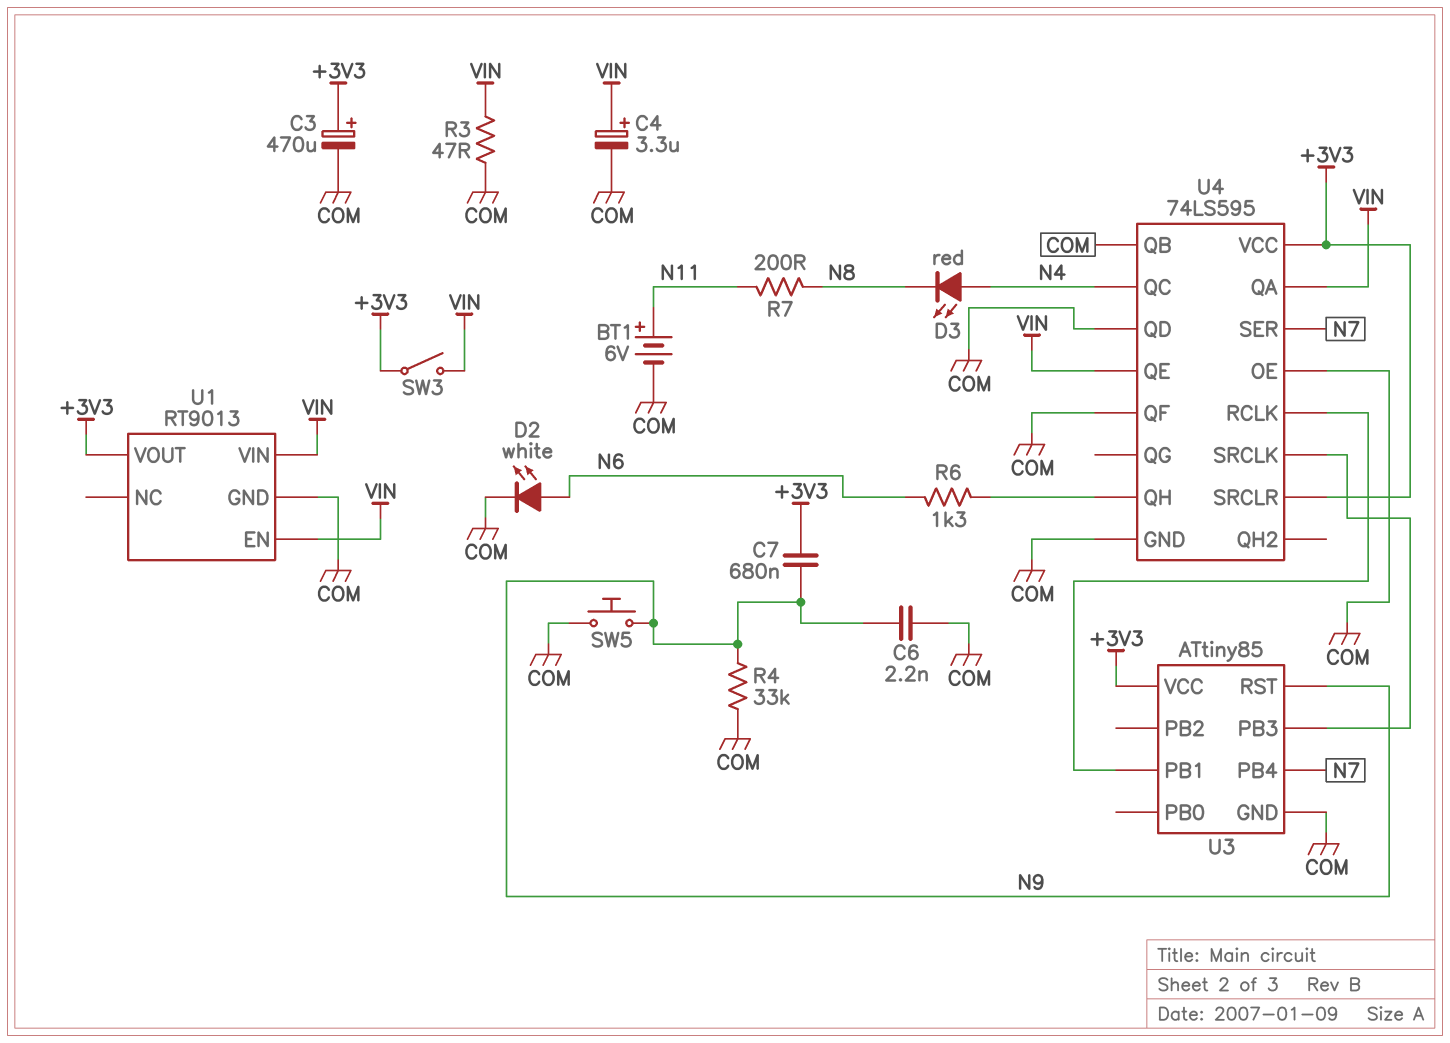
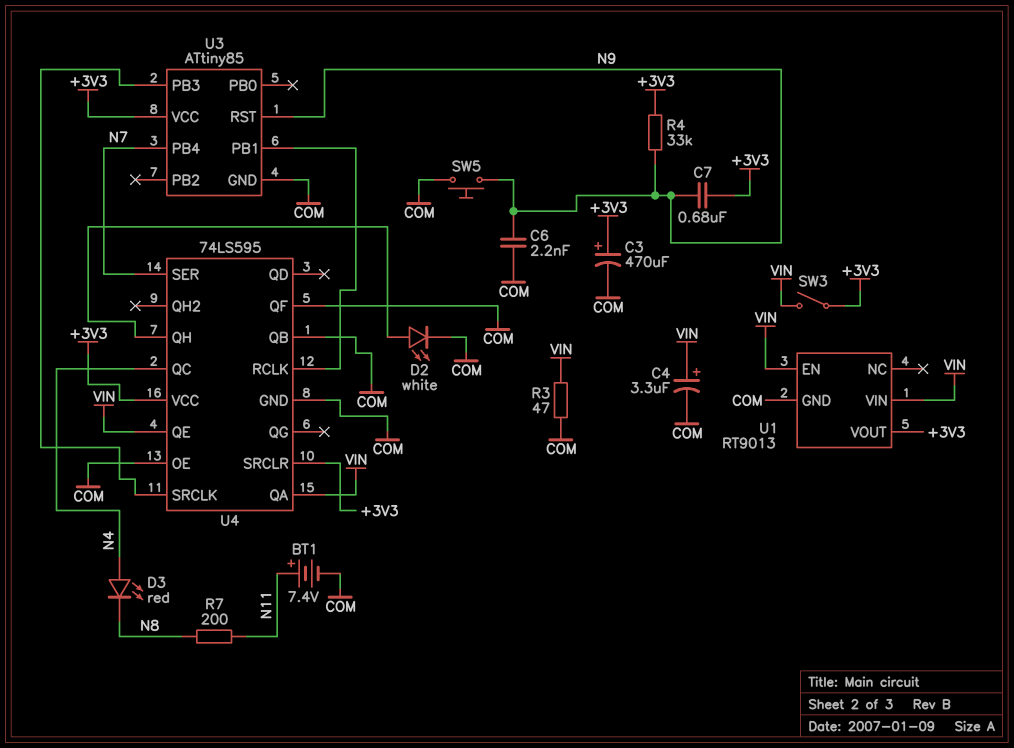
BT1: 6V (plus N11, minus COM) -> 7.4V (plus N11, minus COM)
D2: LED white (A N6, K COM) -> LED white (A U4/QH, K COM)
R4: 33k (COM, N9) -> 33k (+3V3, N9)
R6: 1.3k (N6, U4/QH) -> none
U4 pin QD: COM -> none

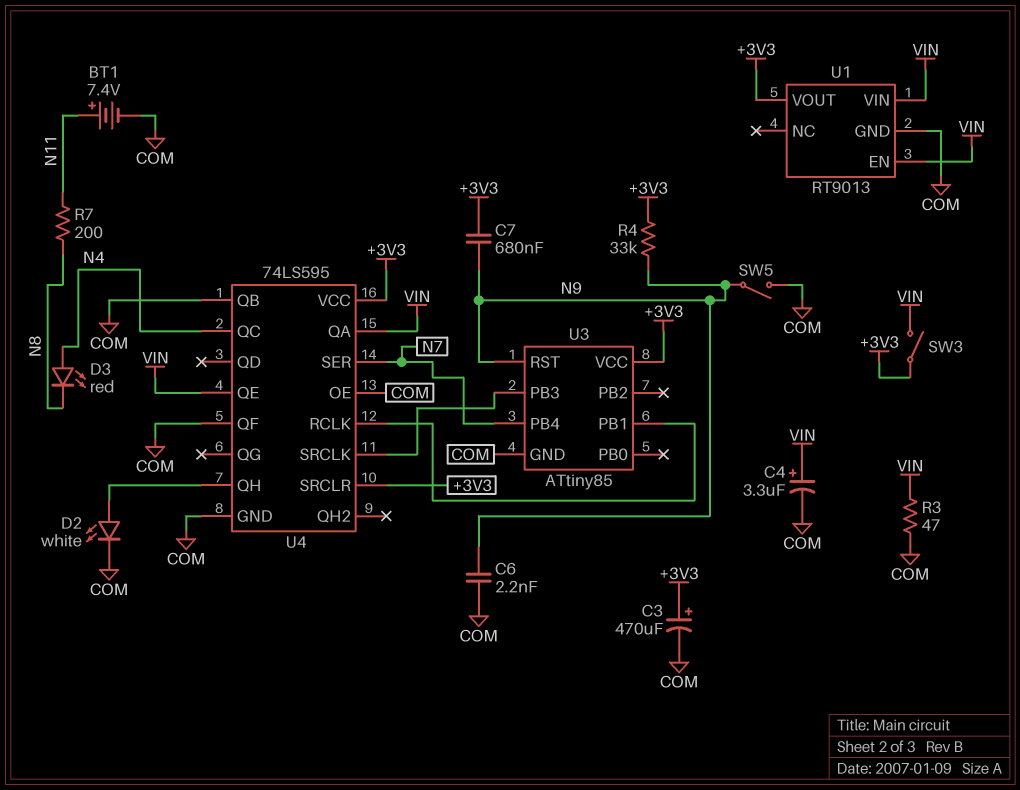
SW5: button (COM, N9) -> switch (COM, N9)

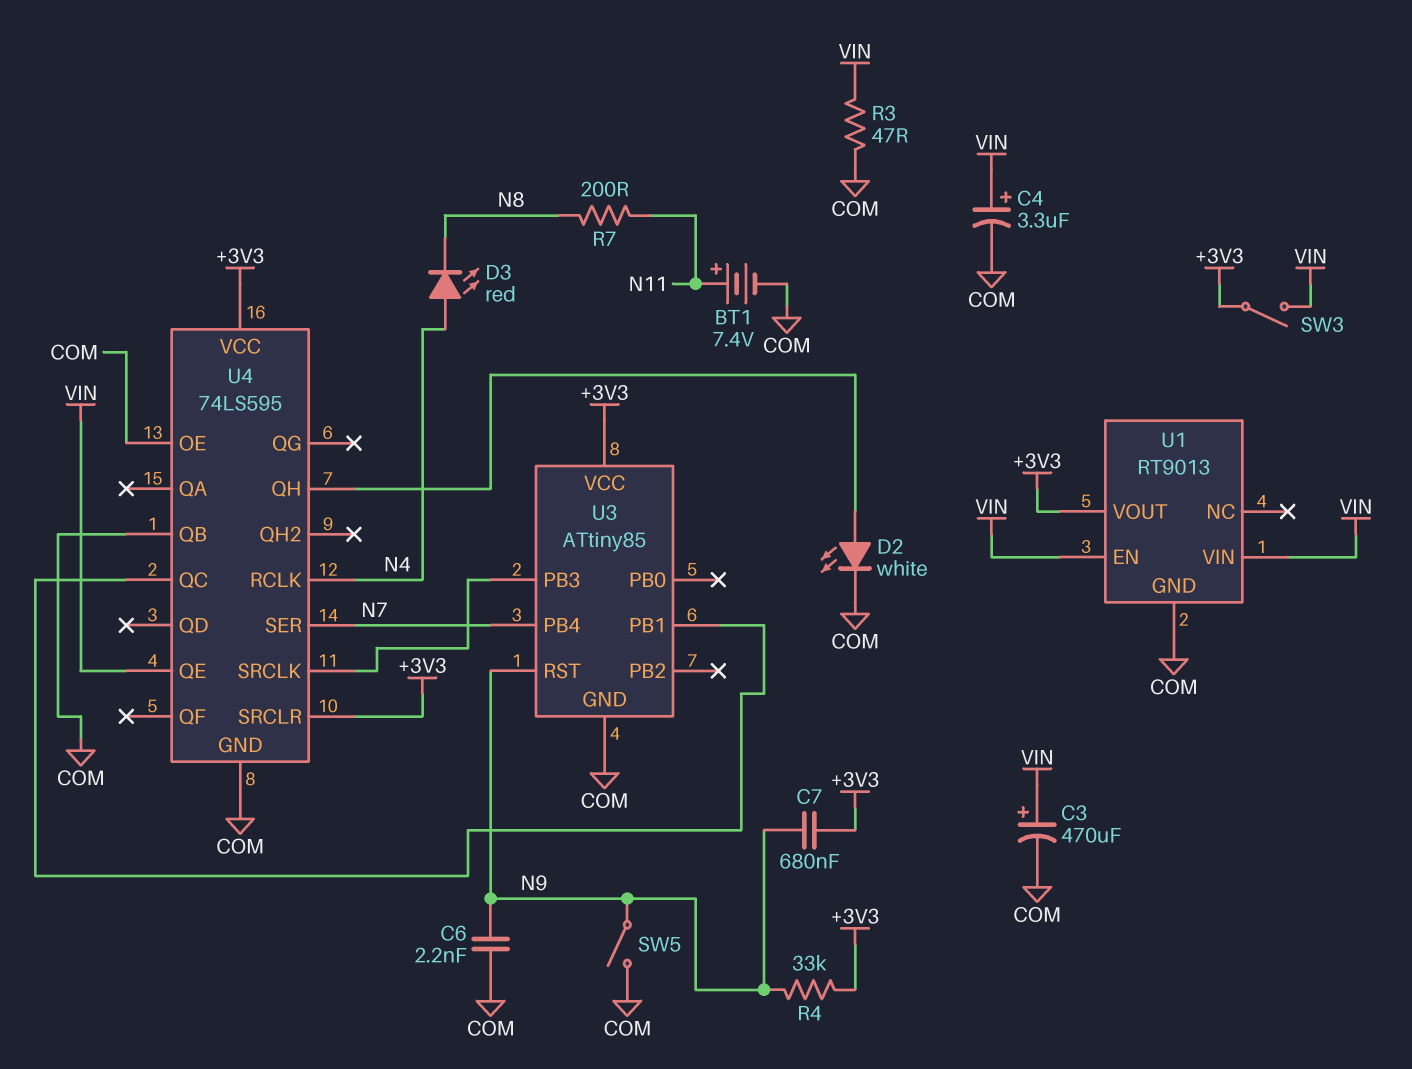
C3: 470uF (plus +3V3, minus COM) -> 470uF (plus VIN, minus COM)
U4 pin QA: VIN -> none
U4 pin QC: N4 -> U3/PB1
U4 pin QF: COM -> none
U4 pin RCLK: U3/PB1 -> N4

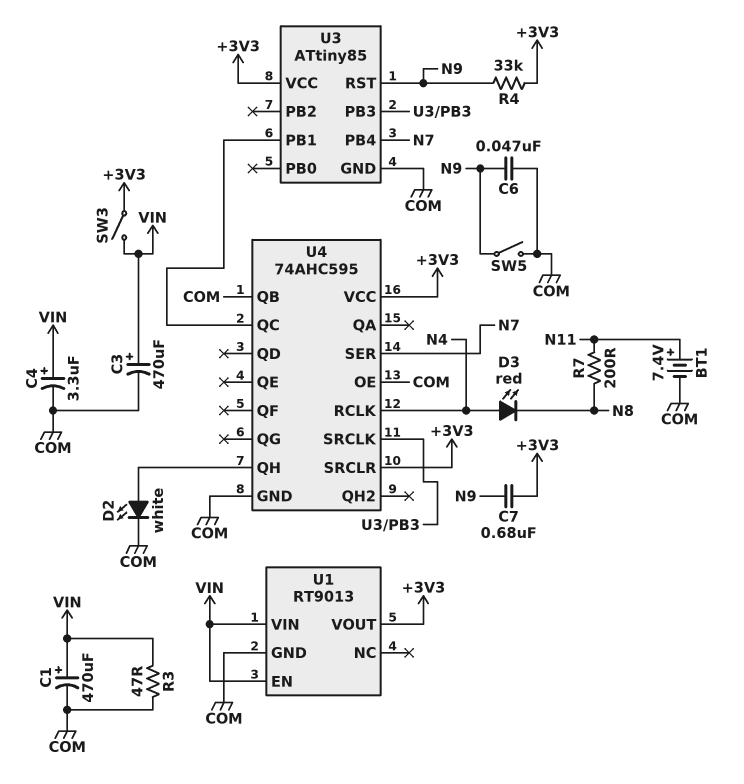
C1: none -> 470uF (plus VIN, minus COM)
C6: 2.2nF (COM, N9) -> 47nF (COM, N9)
U4: 74LS595 -> 74AHC595
U4 pin QE: VIN -> none

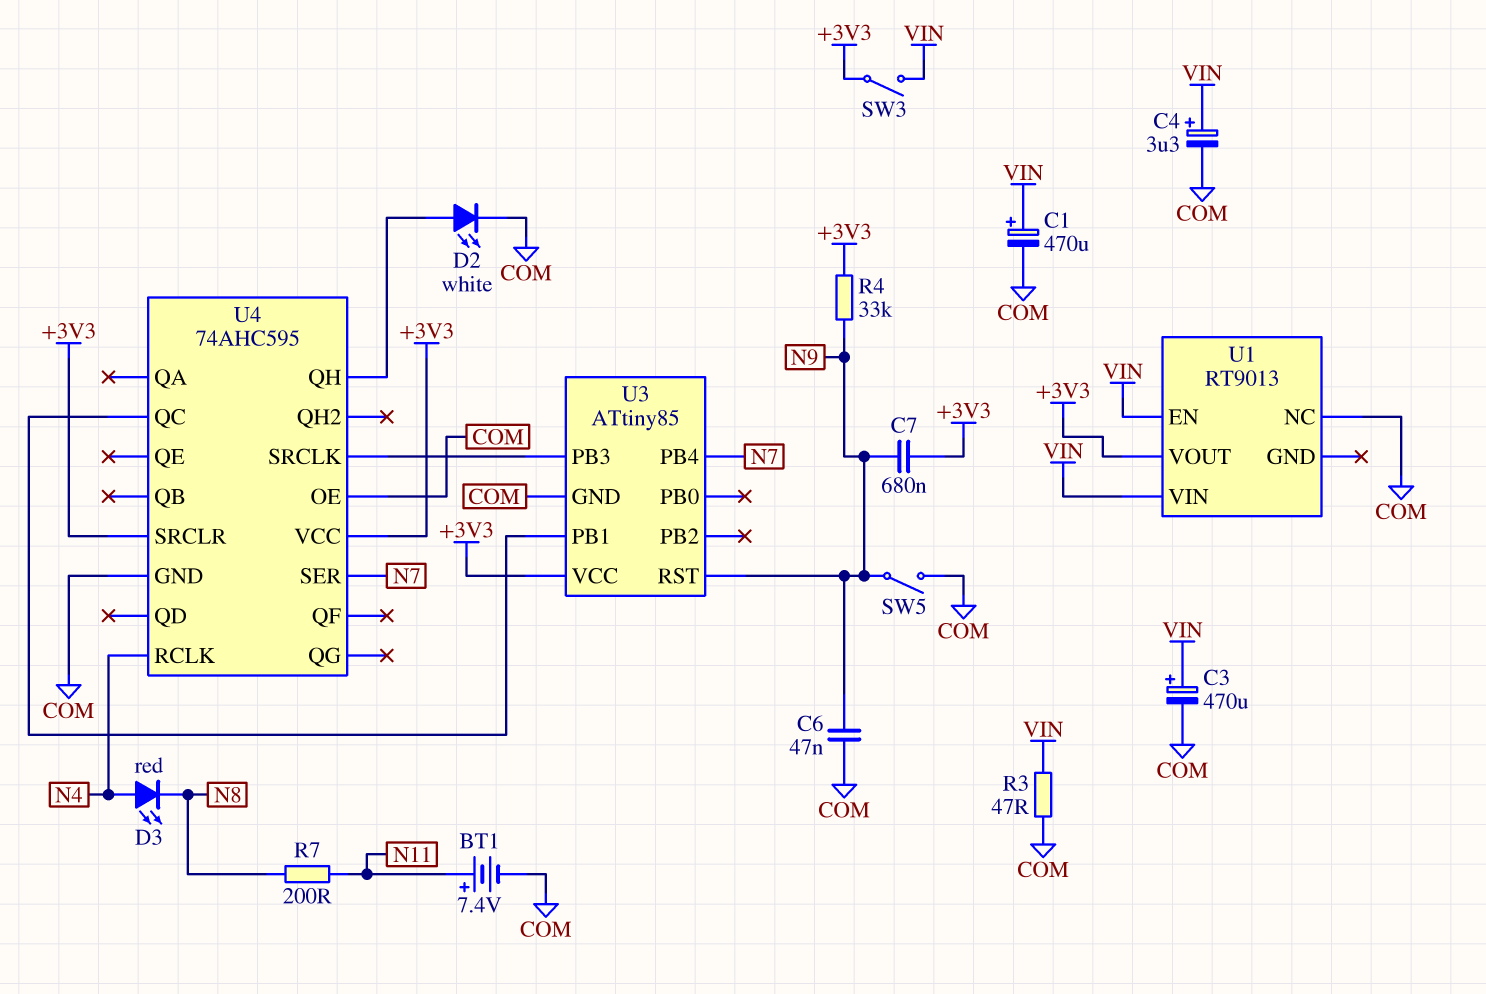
U1 pin GND: COM -> none
U1 pin NC: none -> COM
U4 pin QB: COM -> none

